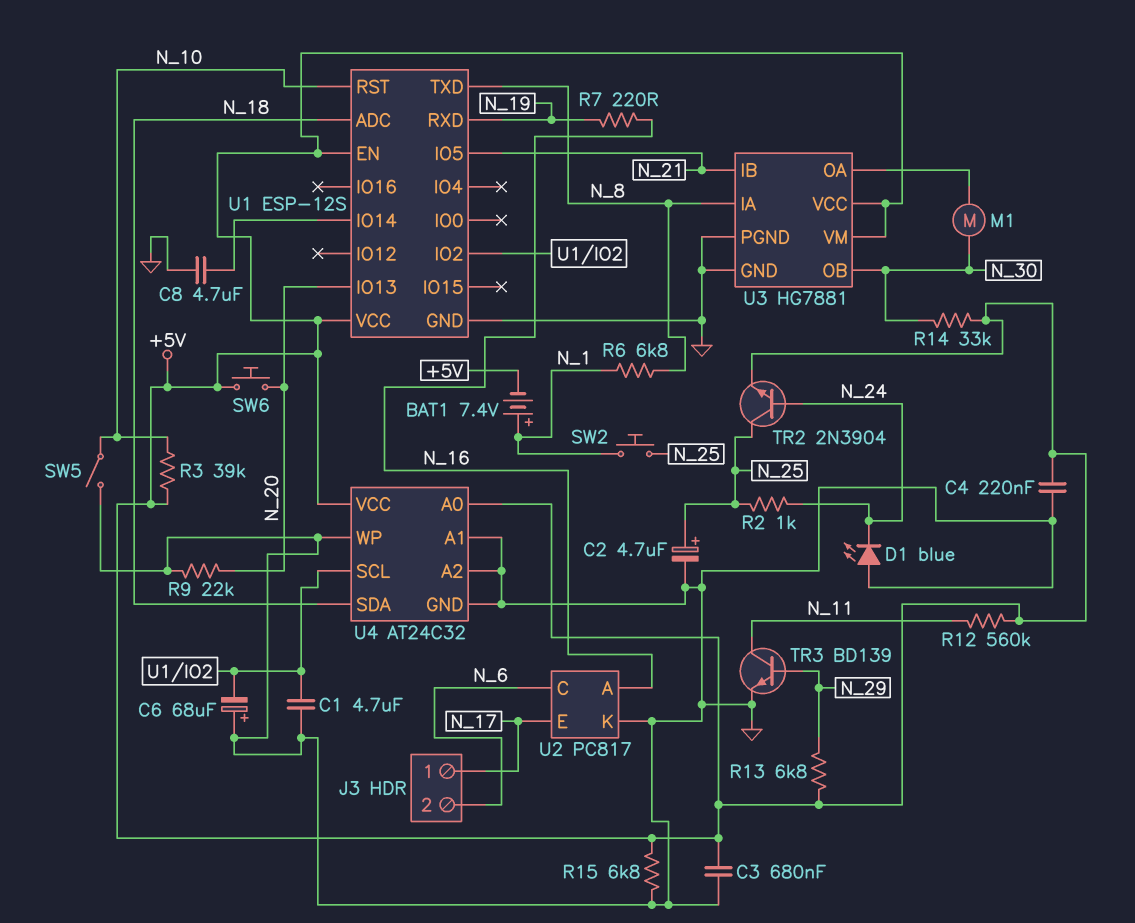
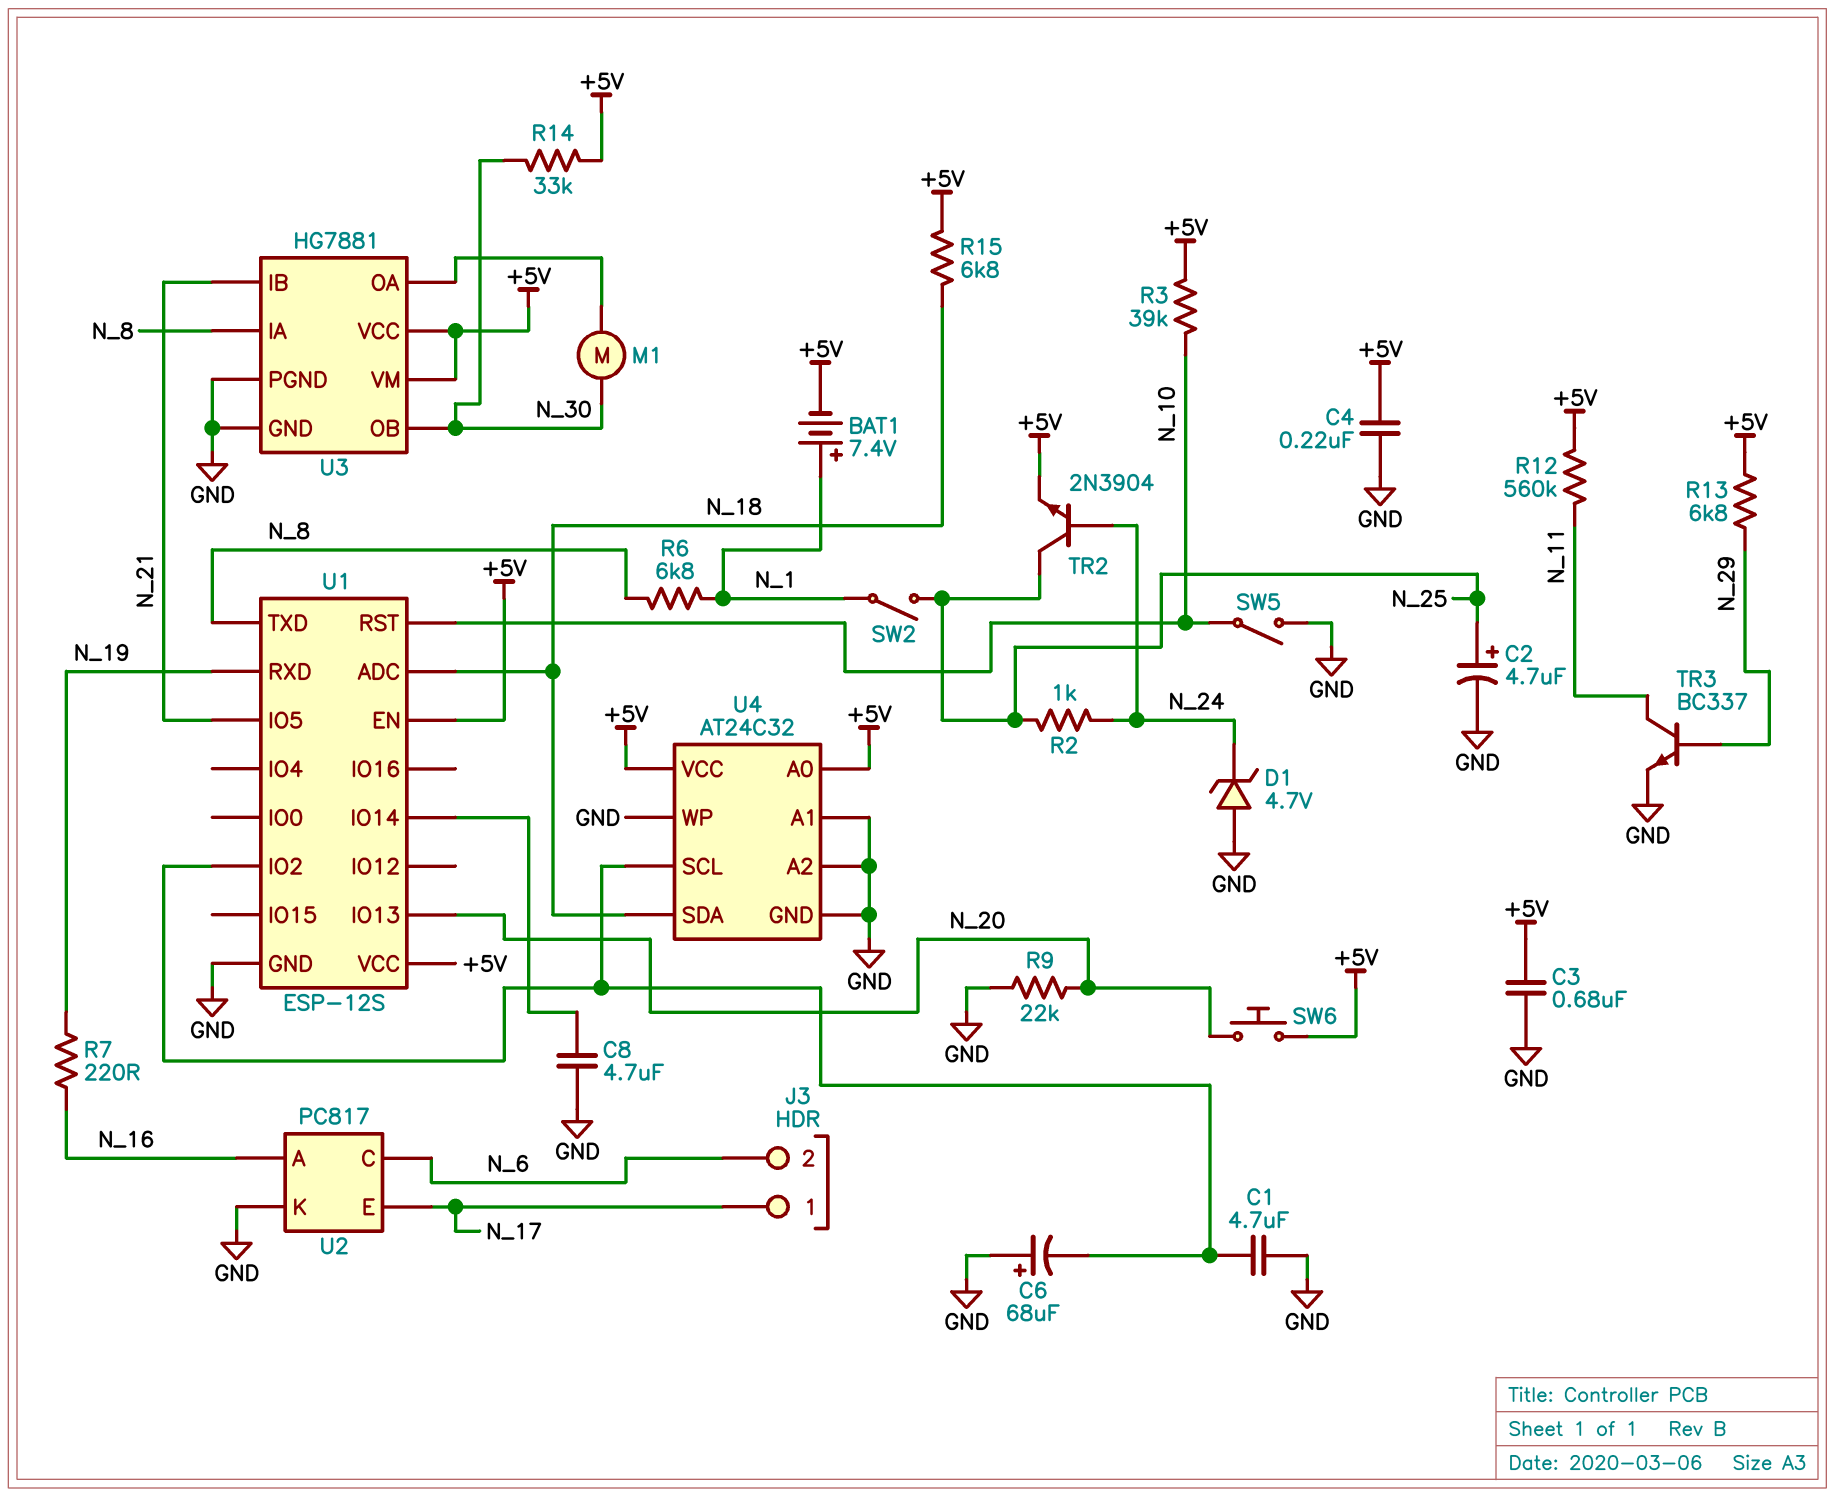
D1: LED blue (A GND, K N_24) -> zener 4.7V (A GND, K N_24)
R15: 6.8k (+5V, GND) -> 6.8k (+5V, N_18)
SW2: button (N_1, N_25) -> switch (N_1, N_25)
TR3: NPN BD139 (B N_29, C N_11, E GND) -> NPN BC337 (B N_29, C N_11, E GND)

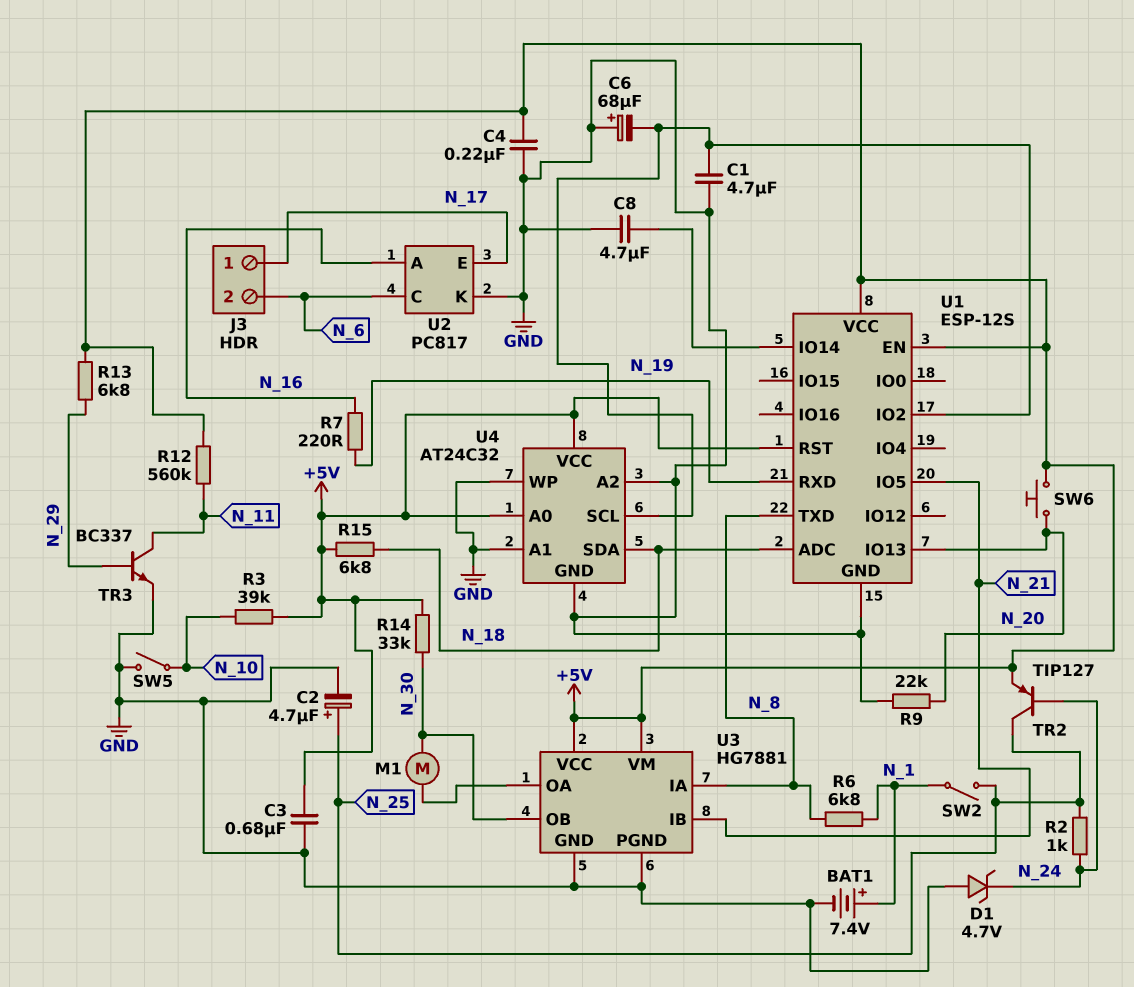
BAT1: 7.4V (plus N_1, minus +5V) -> 7.4V (plus N_1, minus GND)
TR2: NPN 2N3904 (B N_24, C N_25, E +5V) -> PNP TIP127 (B N_24, C N_25, E +5V)
U1 pin RST: N_10 -> +5V

